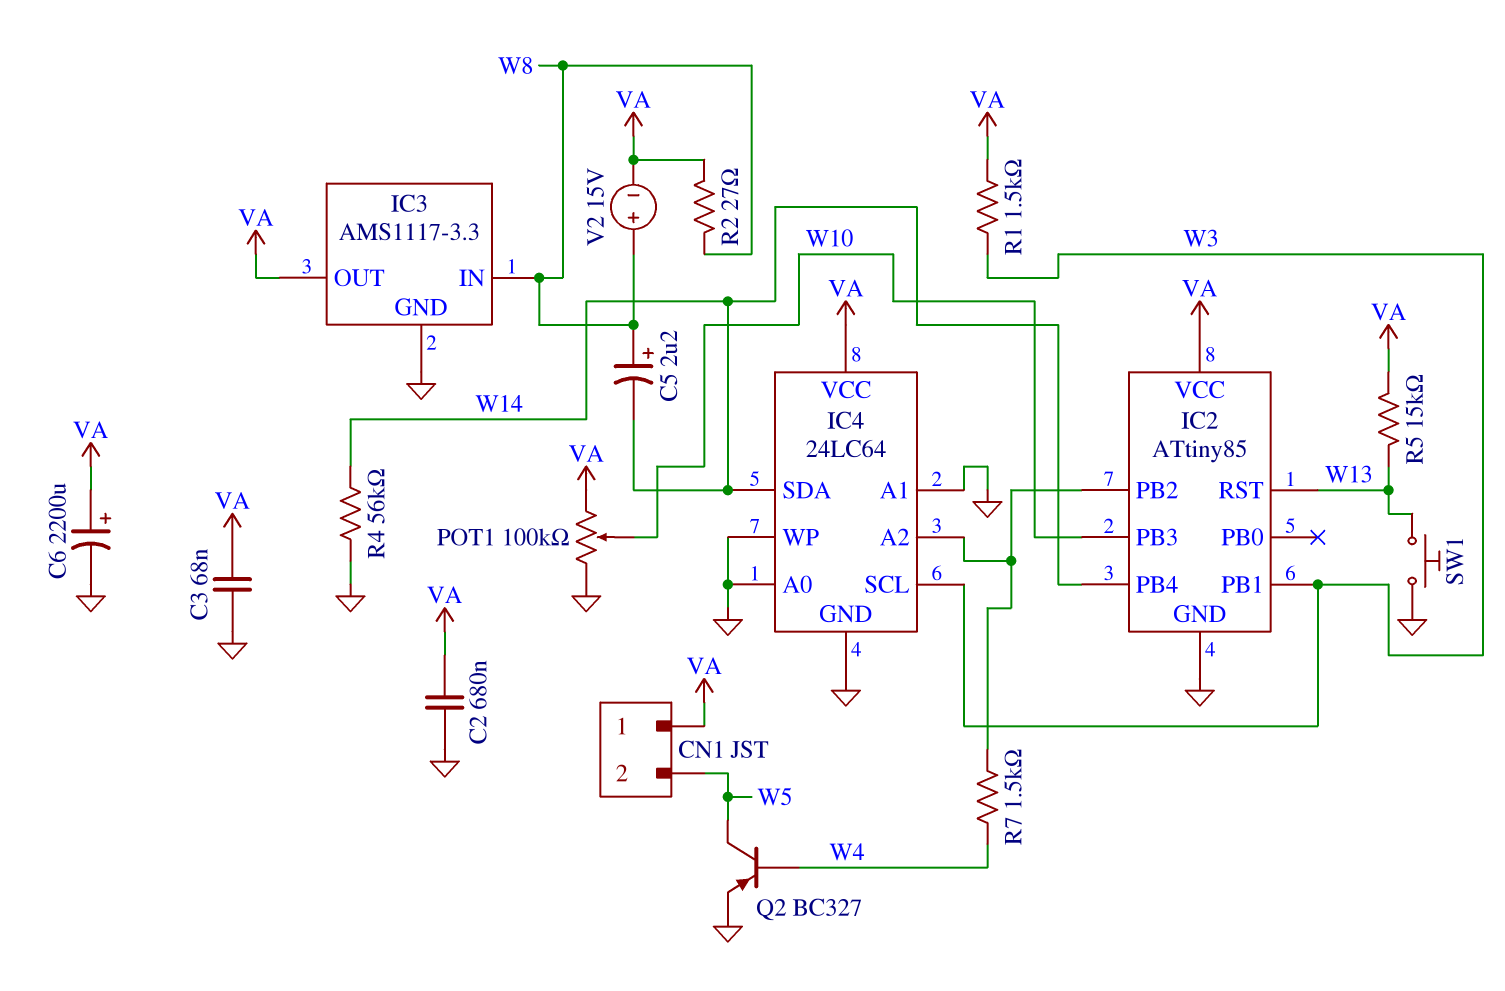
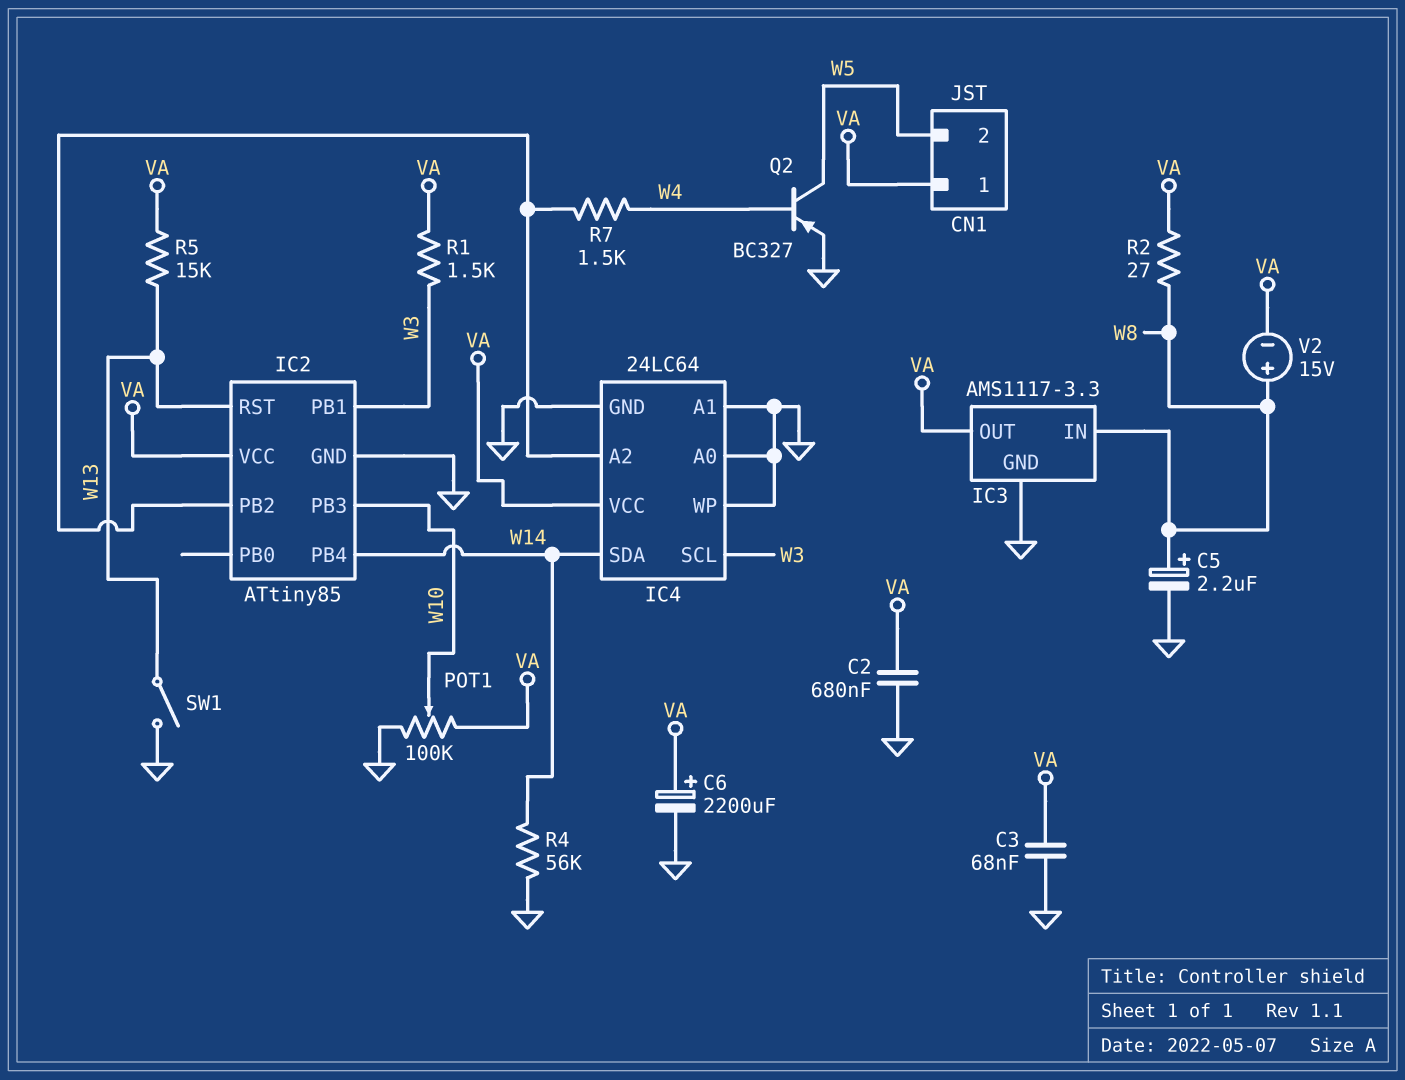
C5: 2.2uF (plus W8, minus W14) -> 2.2uF (plus W8, minus GND)
SW1: button (GND, W13) -> switch (GND, W13)

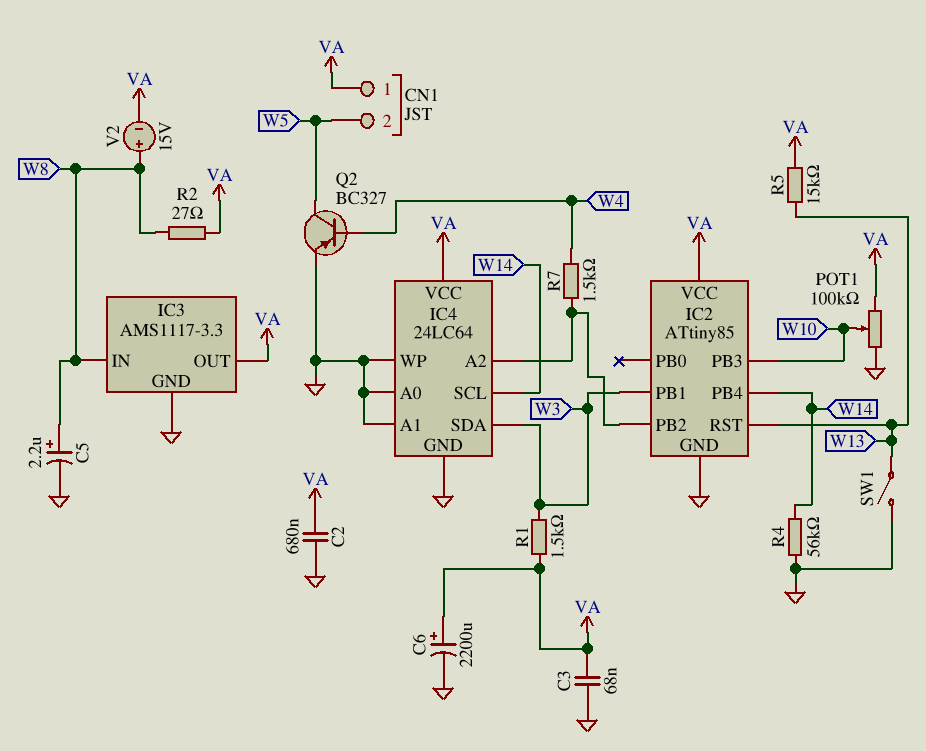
IC4 pin SCL: W3 -> W14
IC4 pin SDA: W14 -> W3

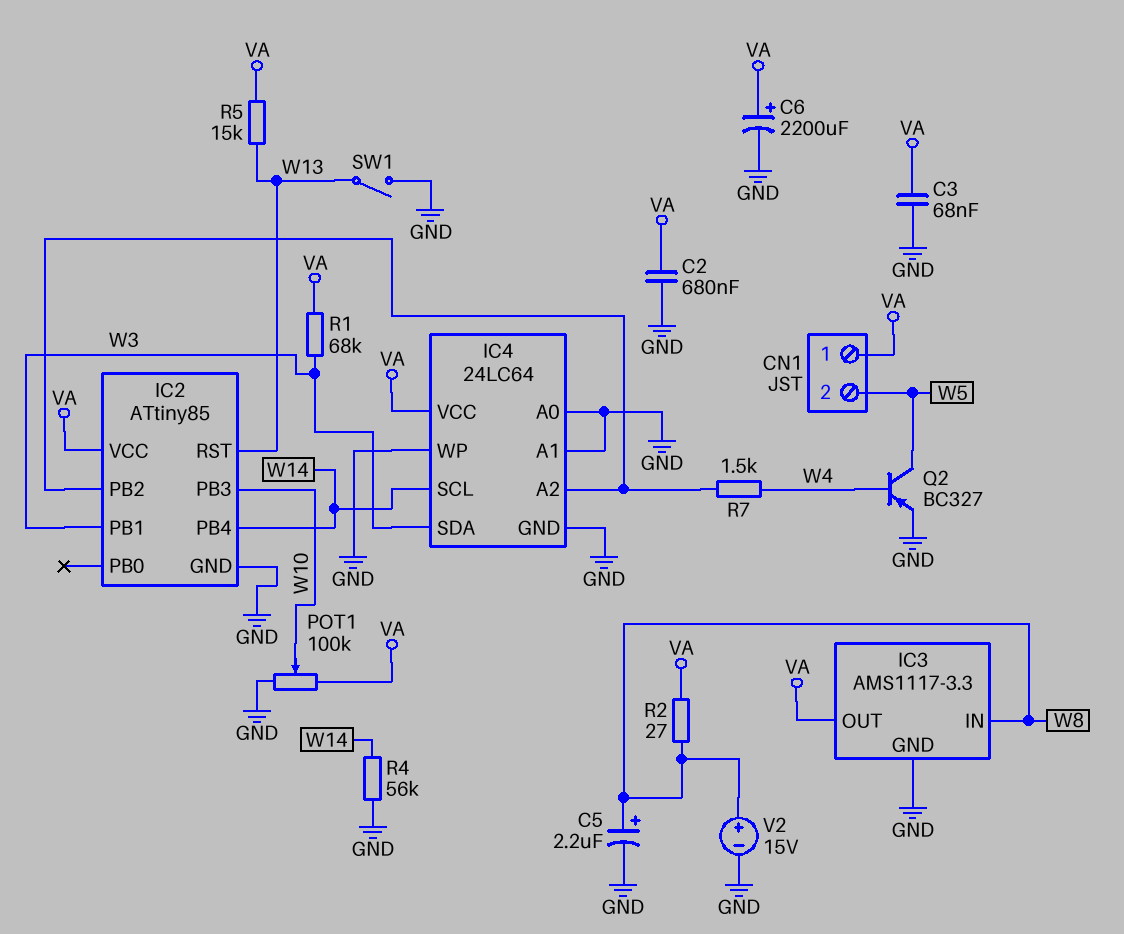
R1: 1.5k (VA, W3) -> 68k (VA, W3)
V2: 15V (plus W8, minus VA) -> 15V (plus W8, minus GND)

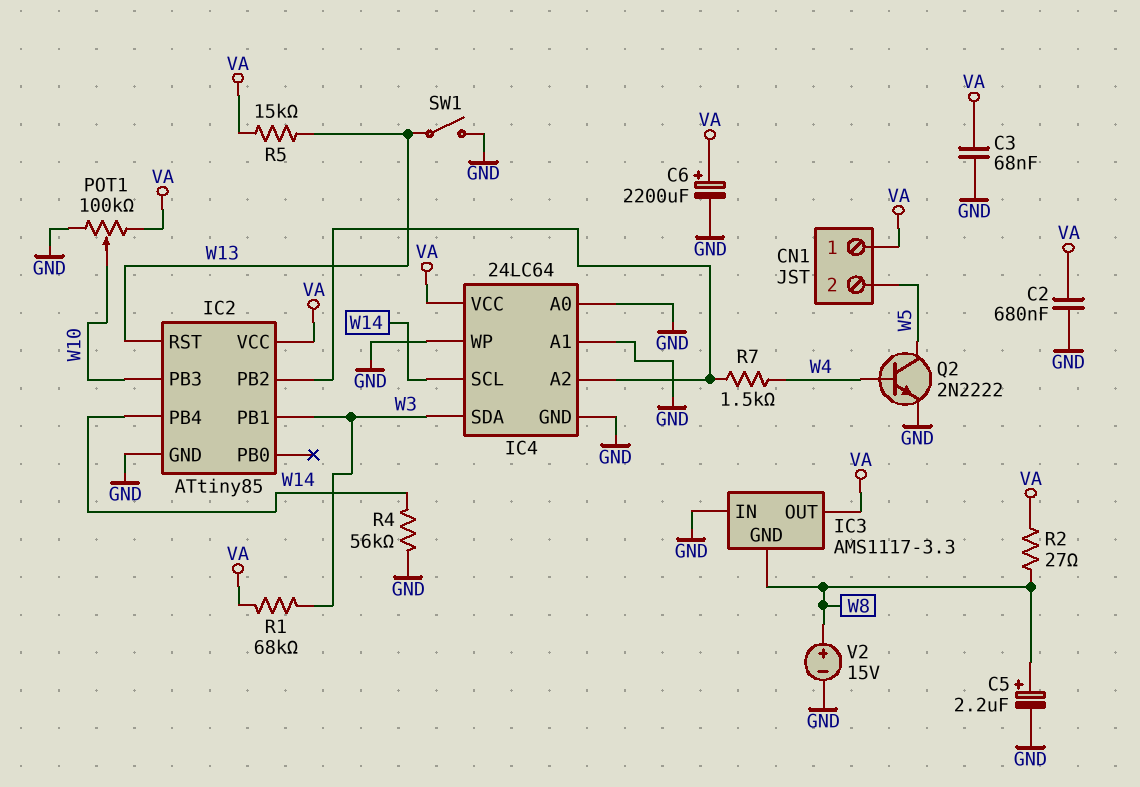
IC3 pin GND: GND -> W8
IC3 pin IN: W8 -> GND
Q2: PNP BC327 (B W4, C W5, E GND) -> NPN 2N2222 (B W4, C W5, E GND)

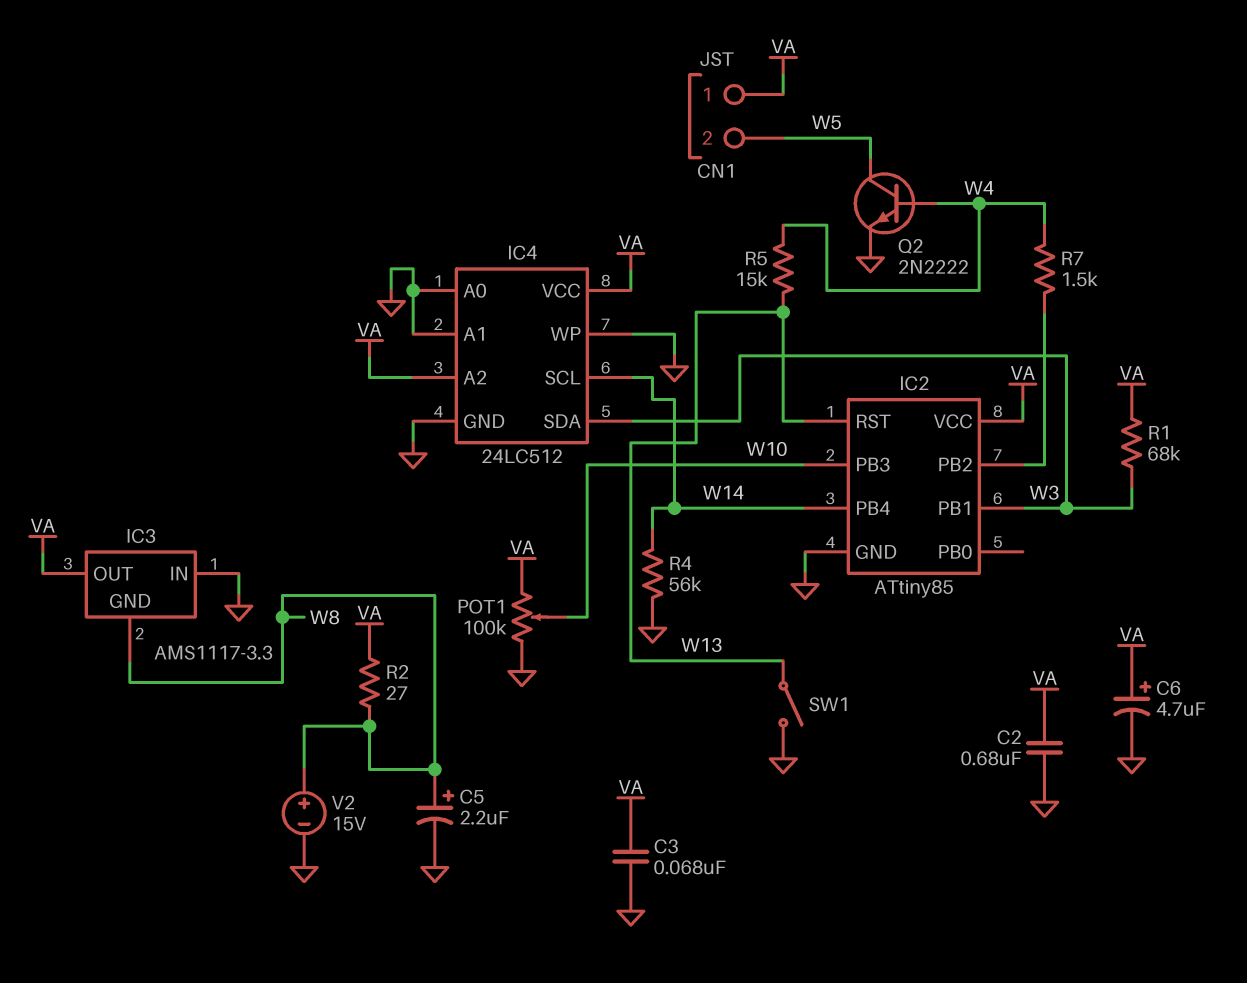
C6: 2200uF (plus VA, minus GND) -> 4.7uF (plus VA, minus GND)
IC4: 24LC64 -> 24LC512
IC4 pin A2: IC2/PB2 -> VA
R5: 15k (VA, W13) -> 15k (W4, W13)

